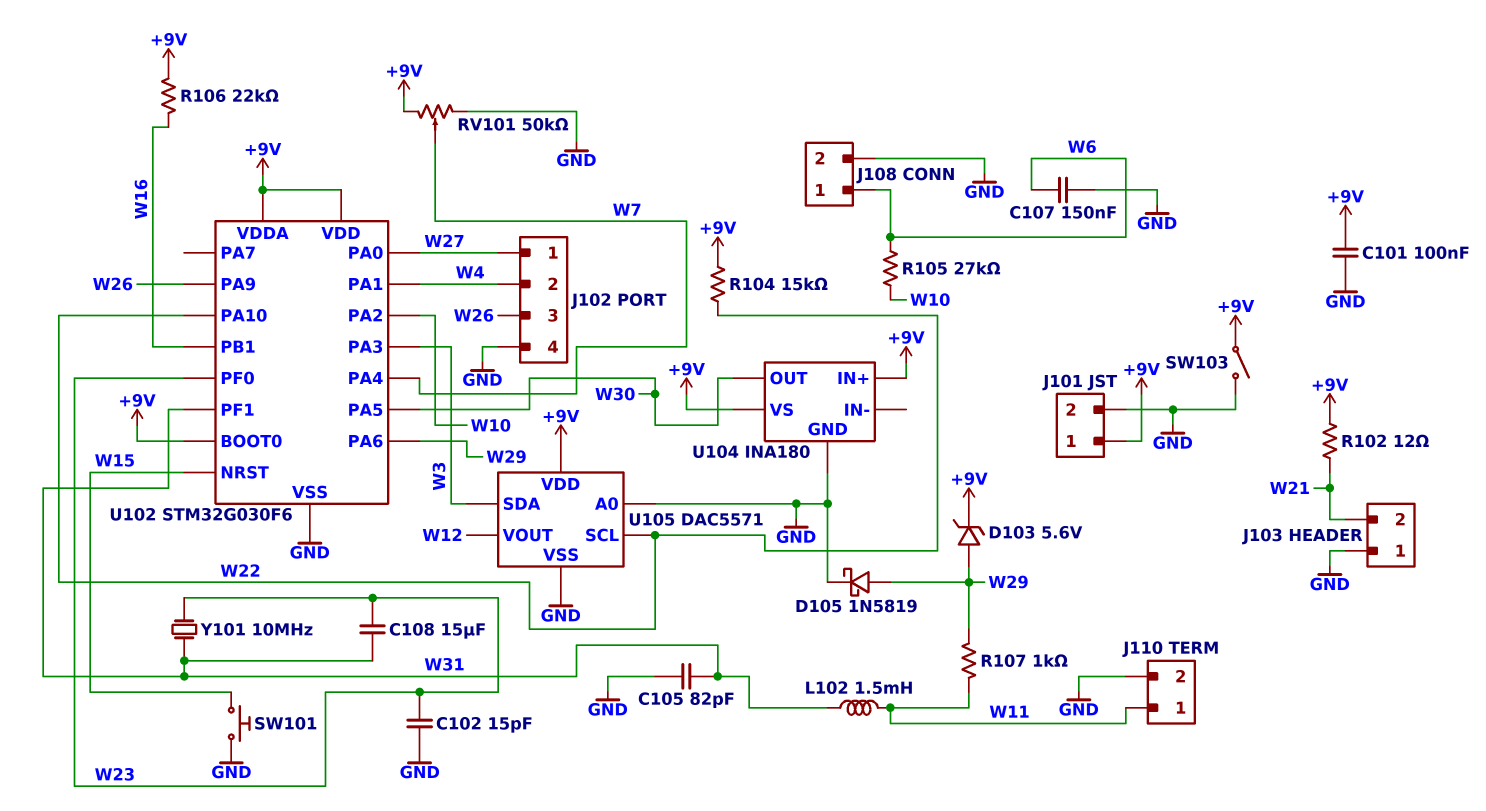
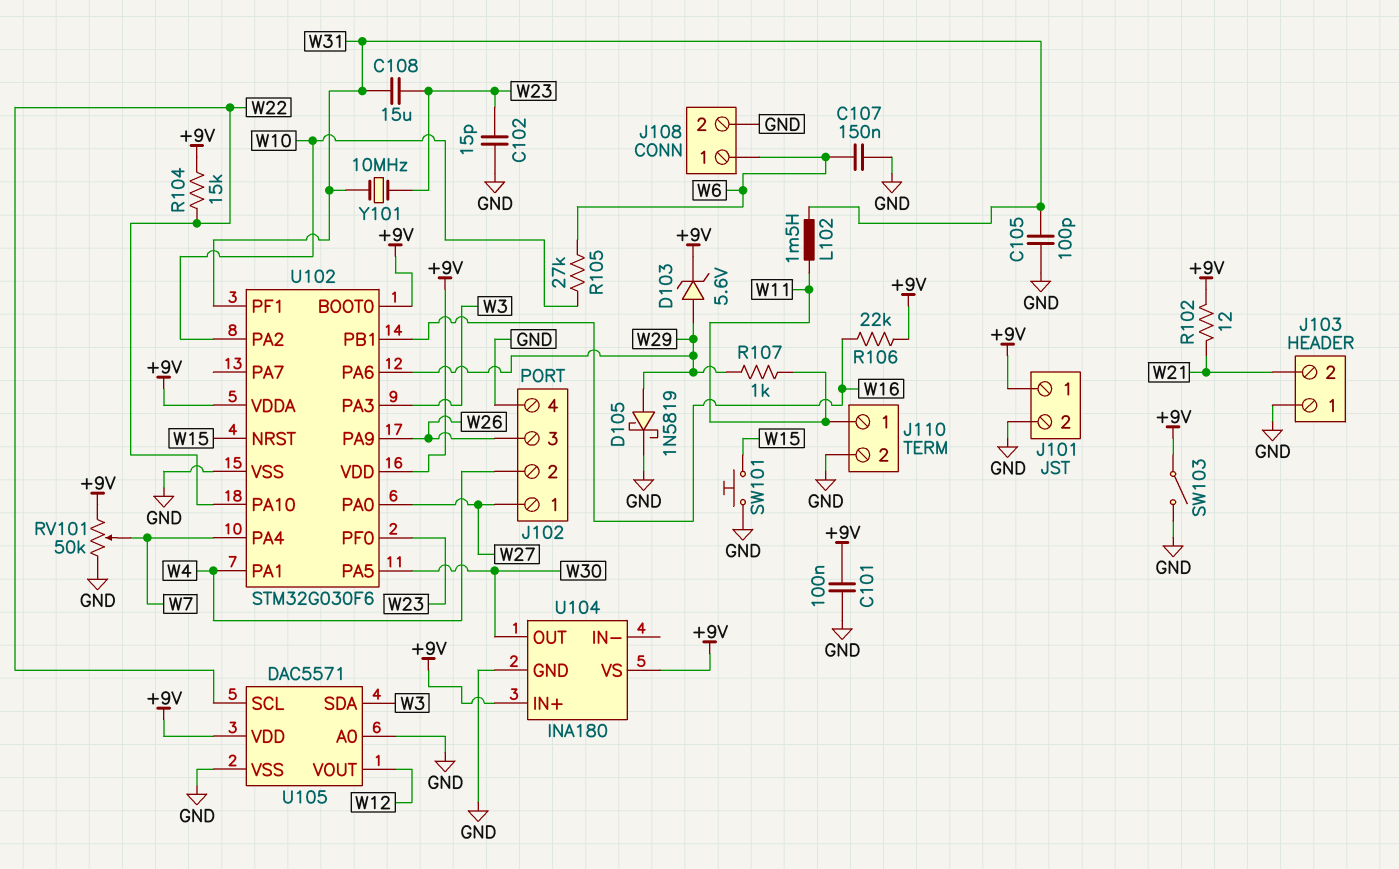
C105: 82pF (GND, W31) -> 100pF (GND, W31)

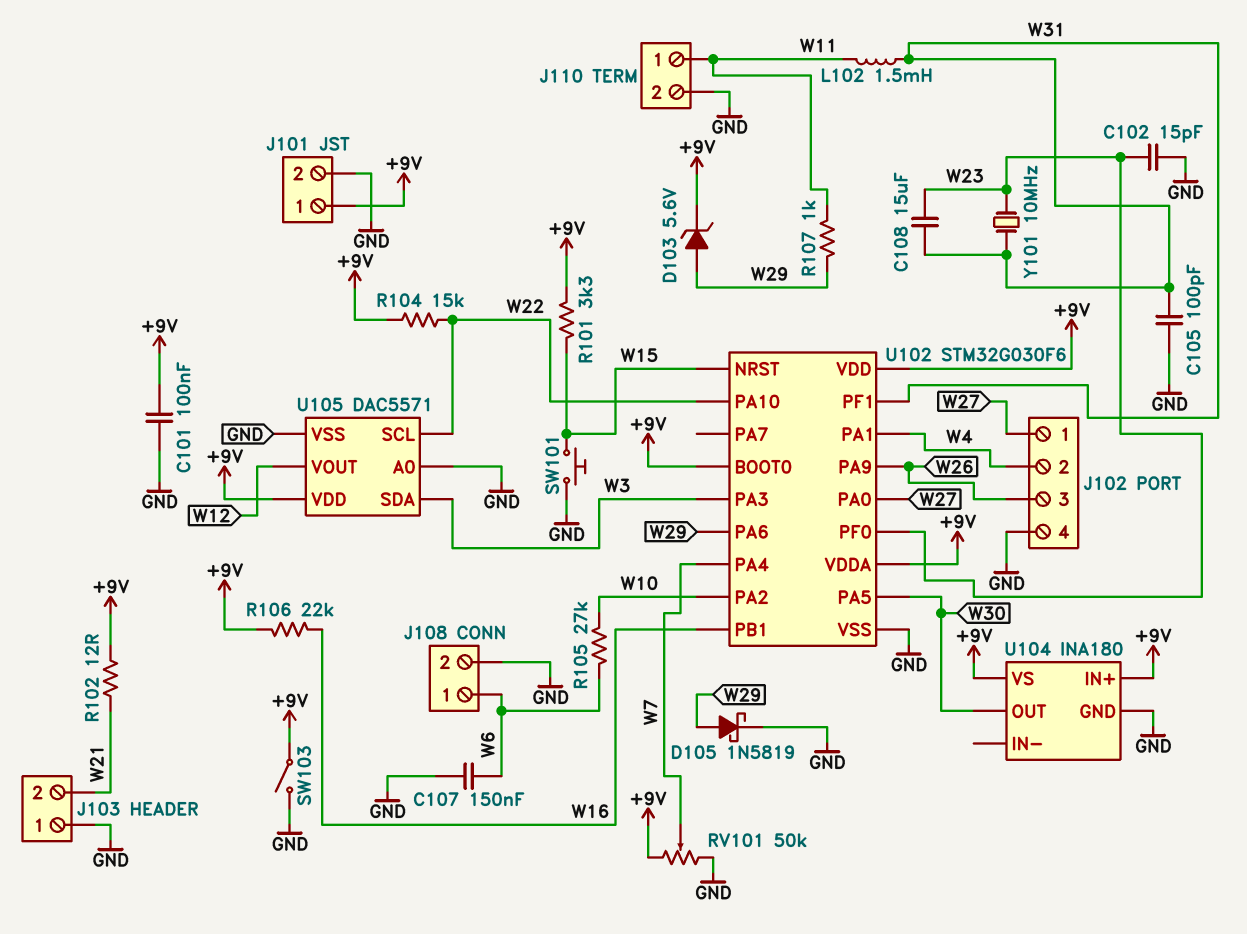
R101: none -> 3.3k (+9V, W15)

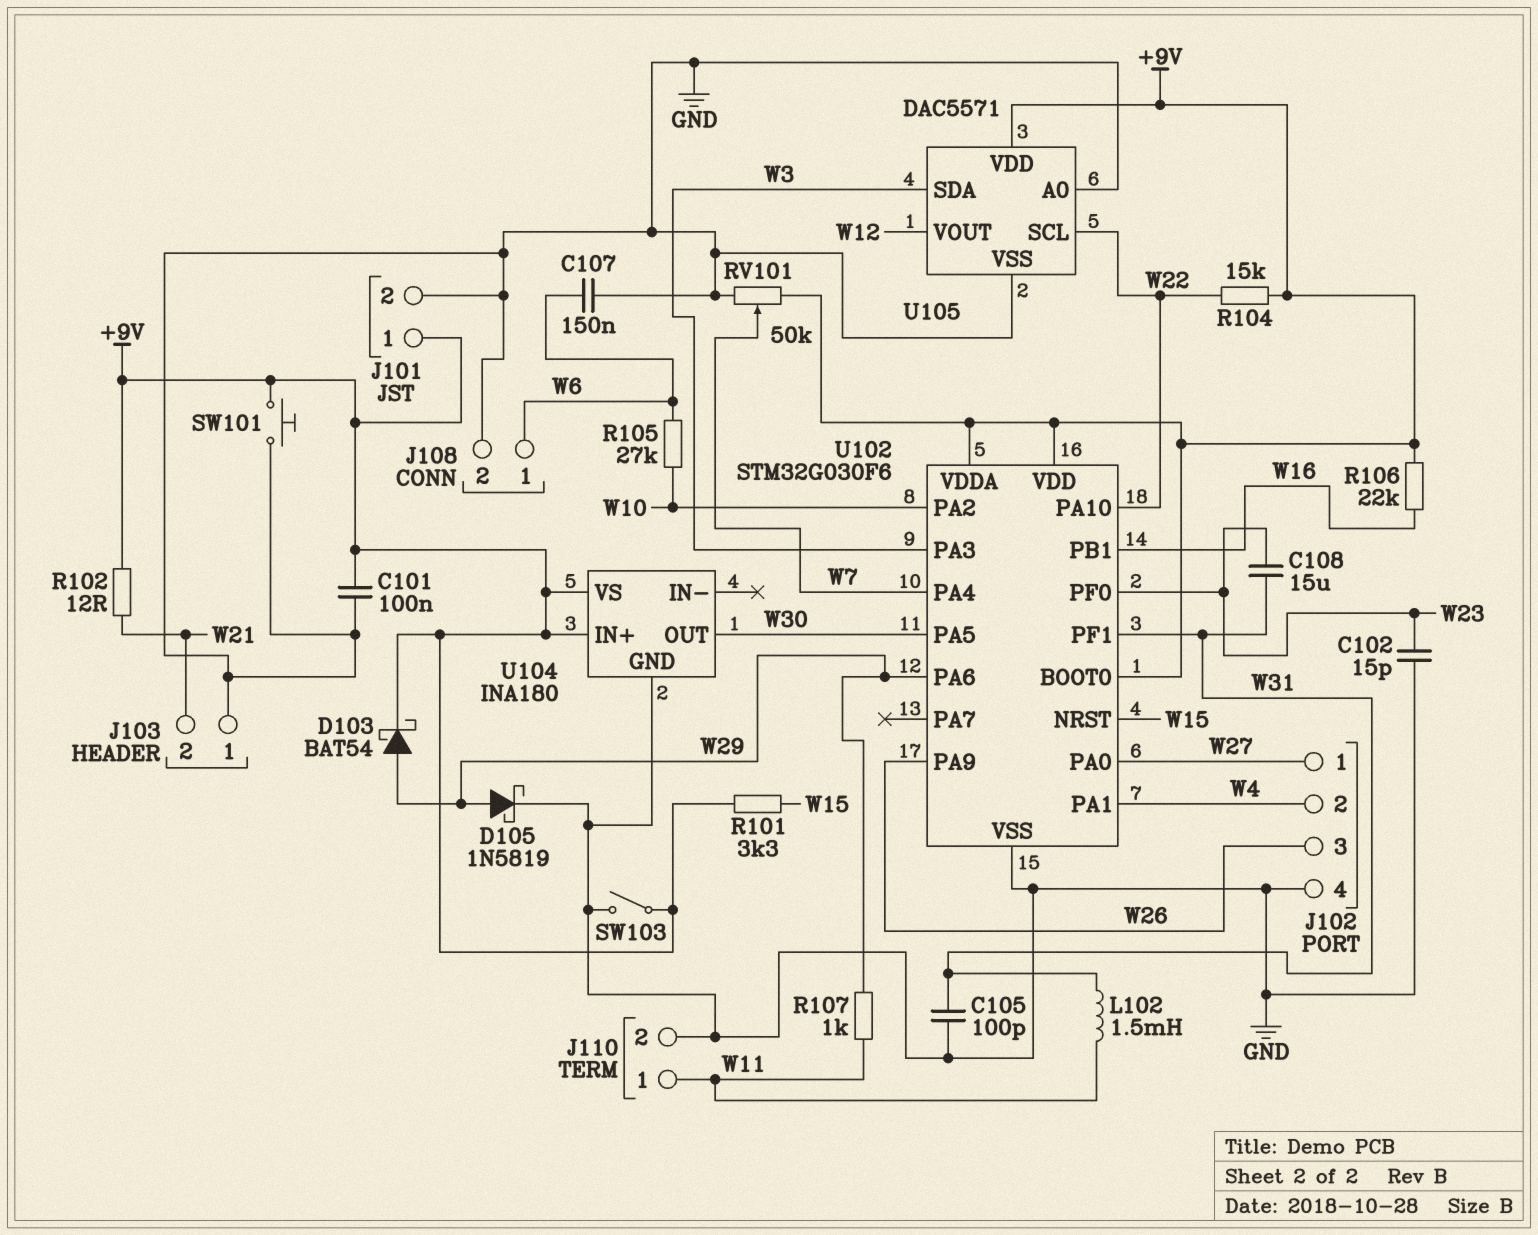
D103: zener 5.6V (A W29, K +9V) -> schottky BAT54 (A W29, K +9V)
SW101: button (GND, W15) -> button (+9V, GND)
Y101: 10MHz (W23, W31) -> none

